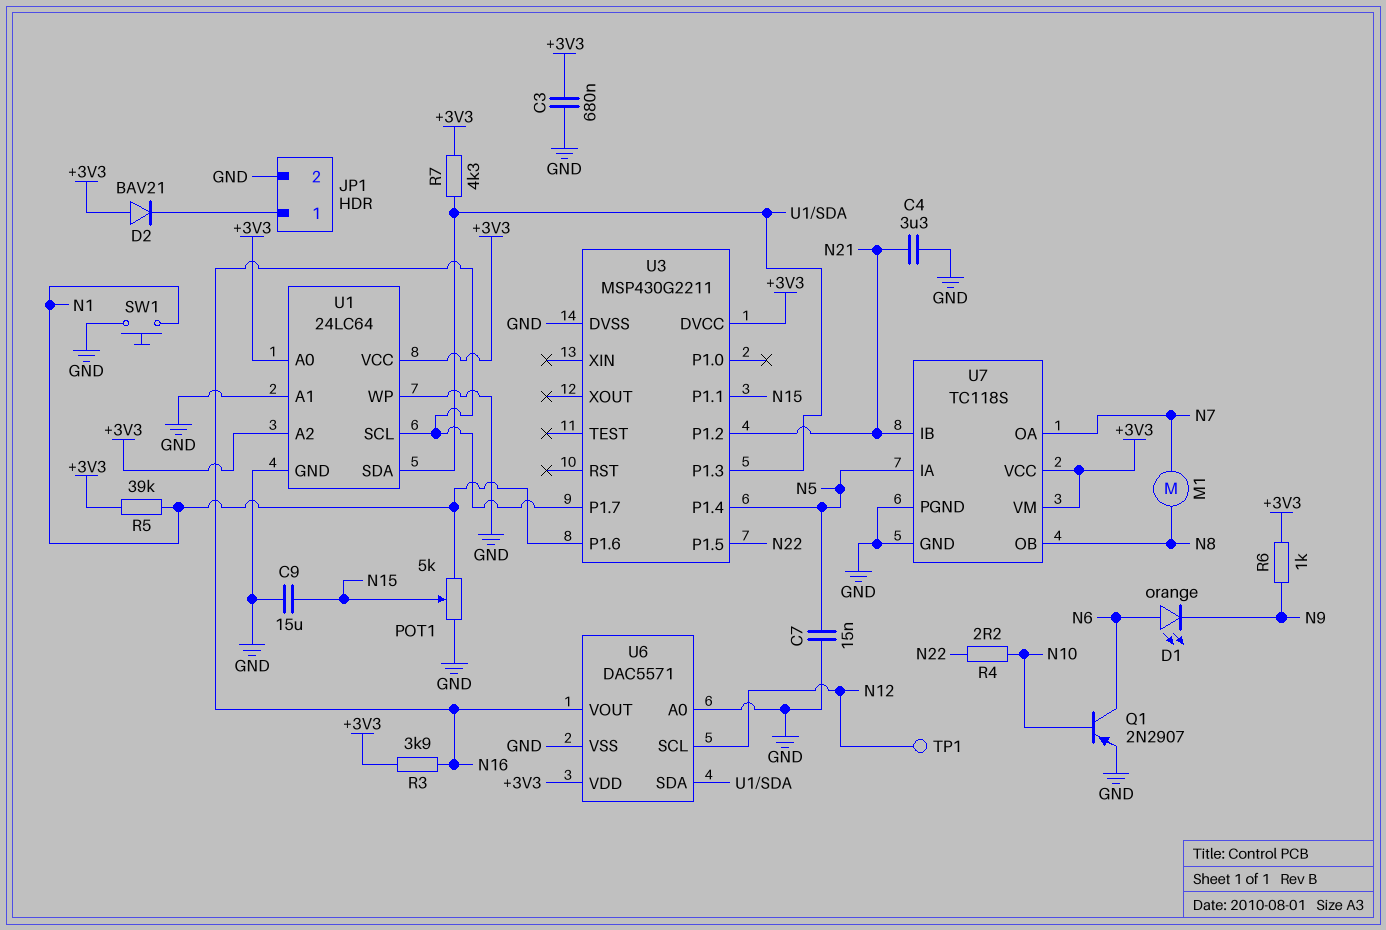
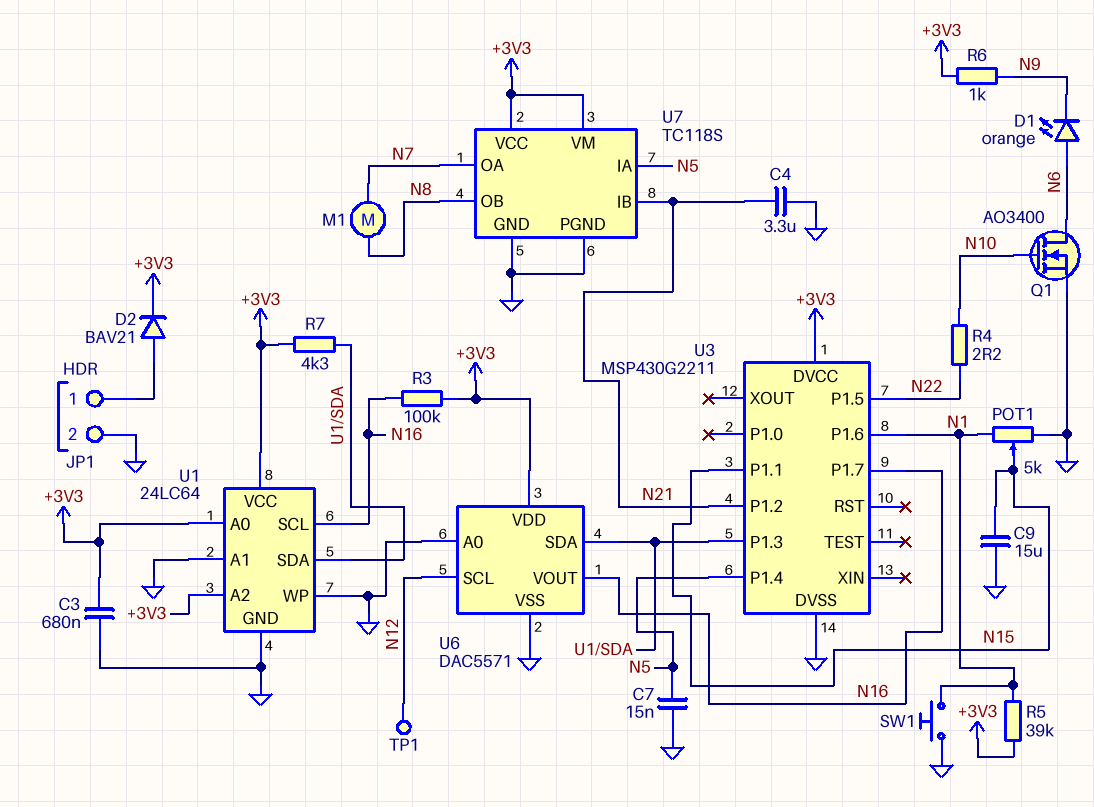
D2: diode BAV21 (A +3V3, K JP1/1) -> diode BAV21 (A JP1/1, K +3V3)
Q1: PNP 2N2907 (B N10, C N6, E GND) -> NMOS AO3400 (G N10, D N6, S GND)
R3: 3.9k (+3V3, N16) -> 100k (+3V3, N16)

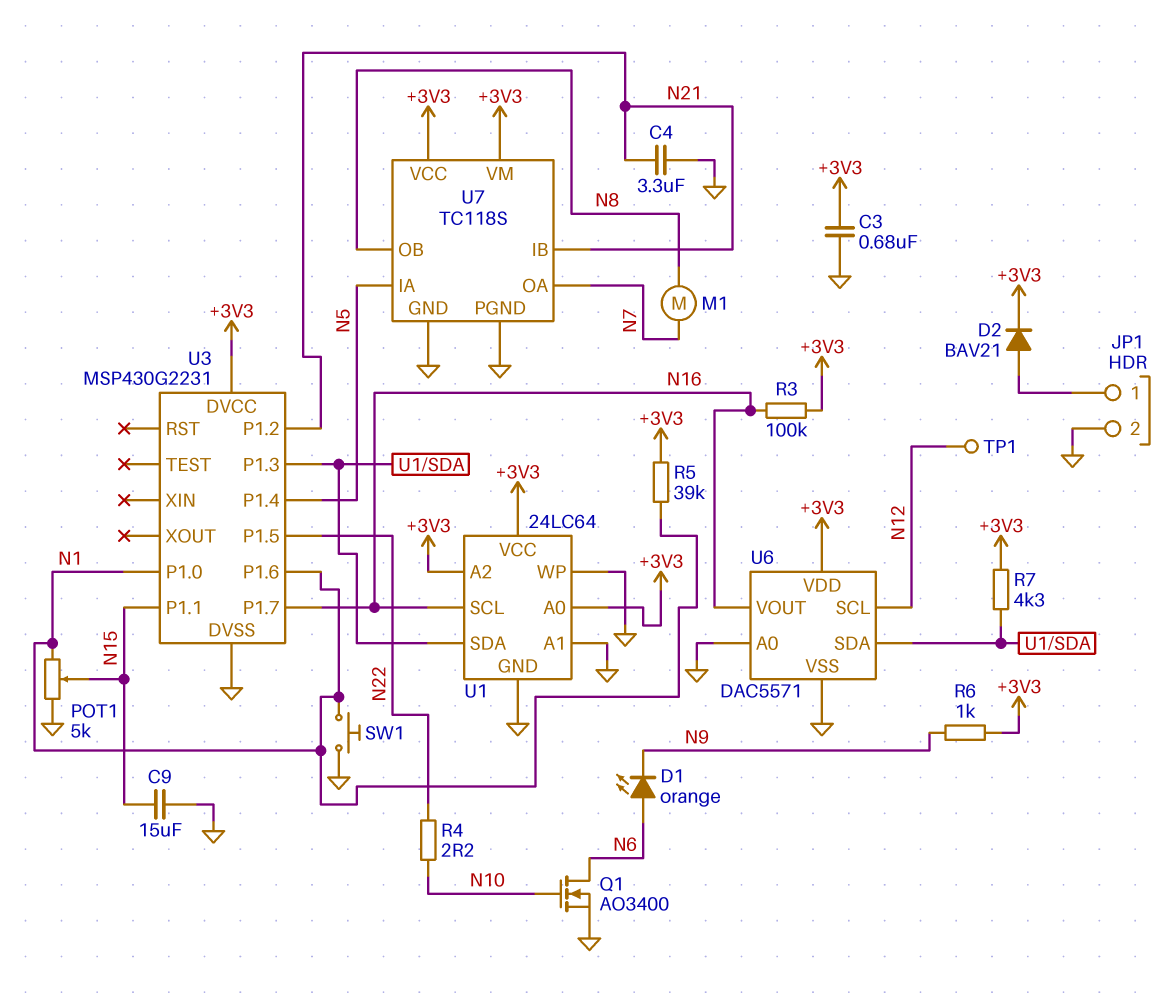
C7: 15nF (GND, N5) -> none
U3: MSP430G2211 -> MSP430G2231
U3 pin P1.0: none -> N1

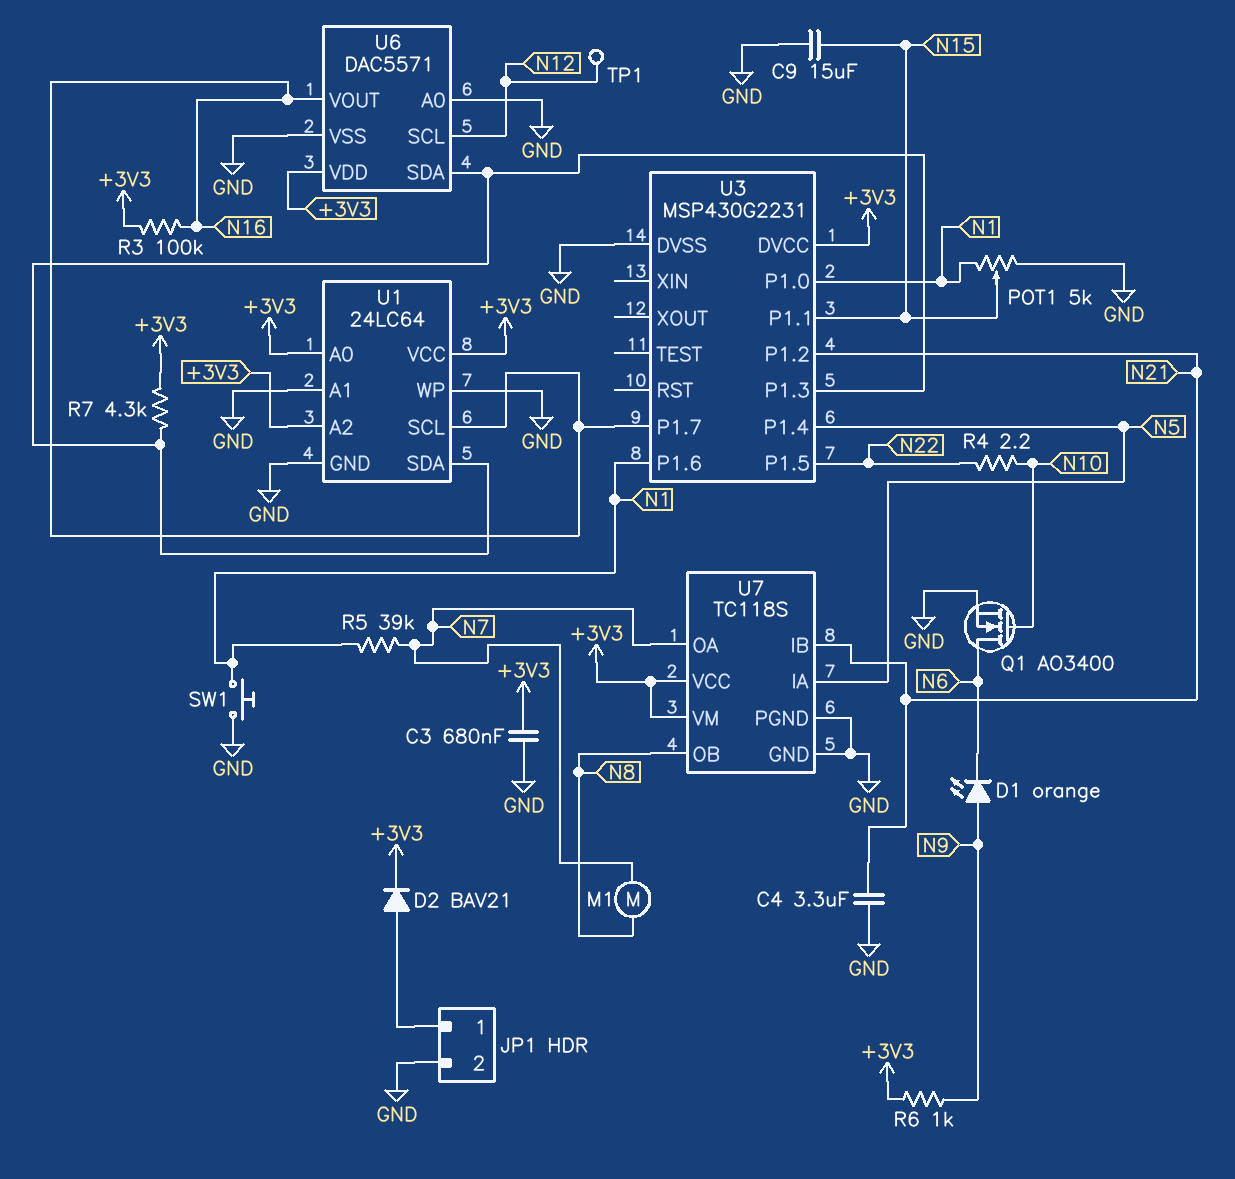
D1: LED orange (A N6, K N9) -> LED orange (A N9, K N6)
R5: 39k (+3V3, N1) -> 39k (N1, N7)

